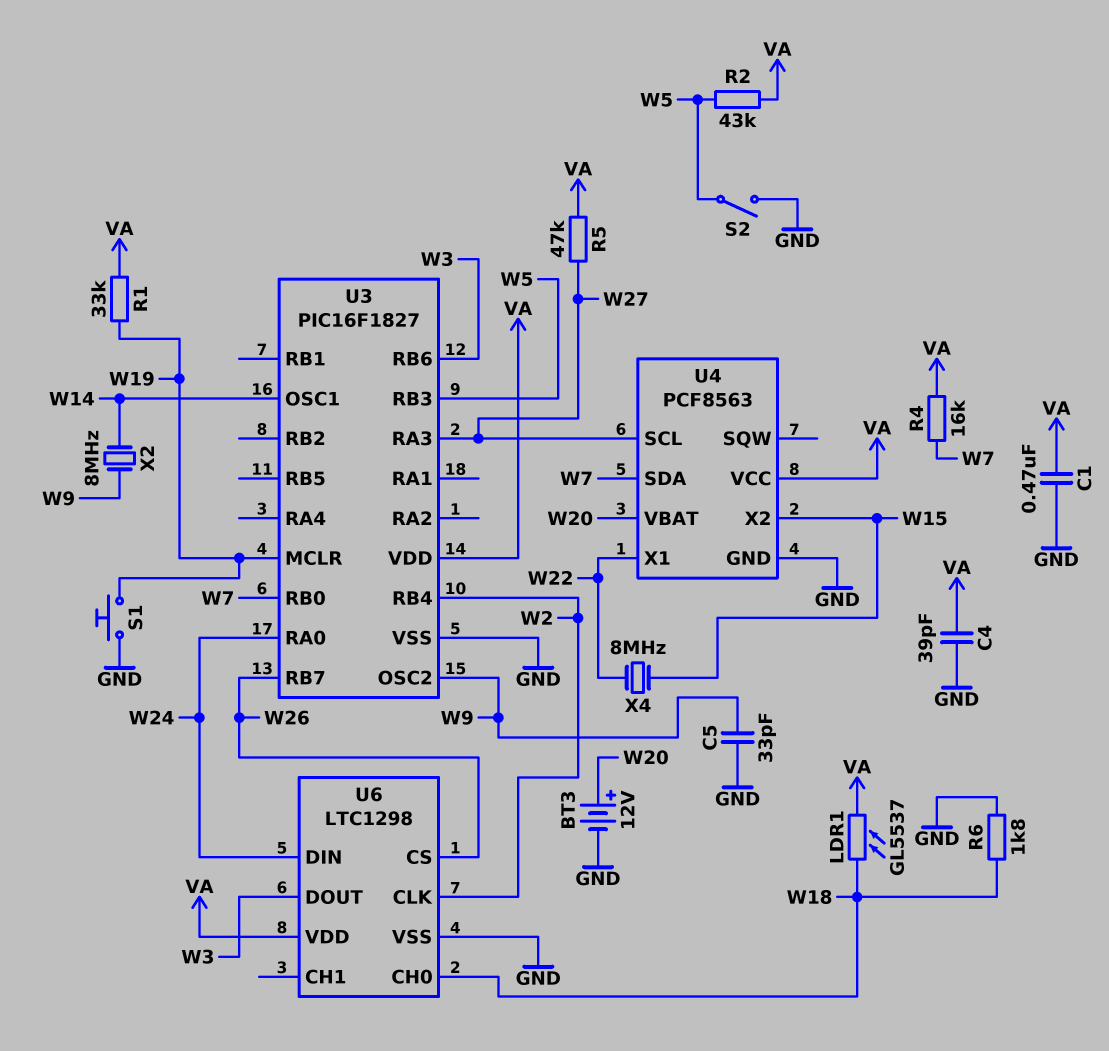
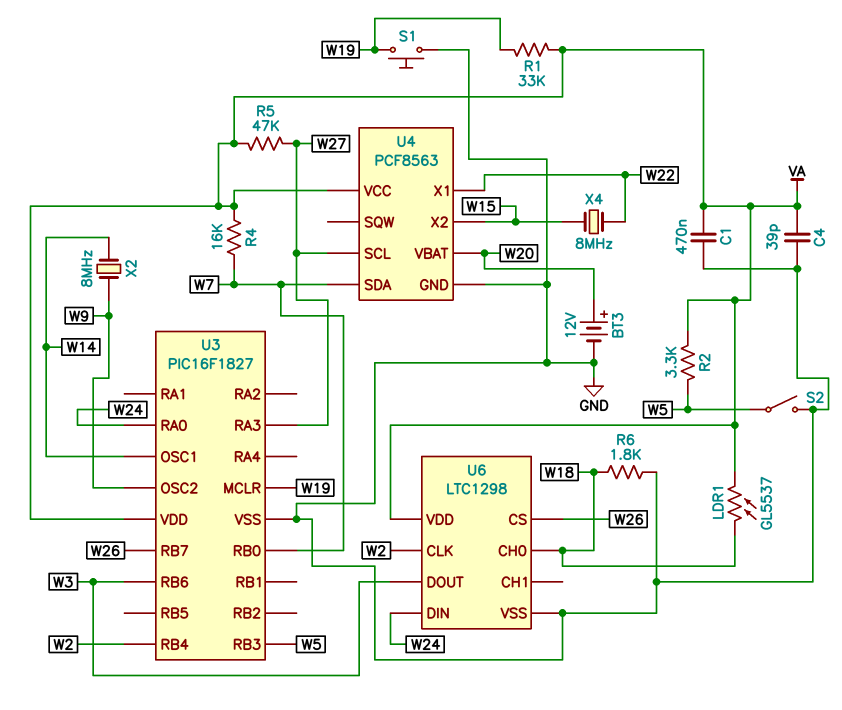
C5: 33pF (GND, W9) -> none
R2: 43k (VA, W5) -> 3.3k (VA, W5)

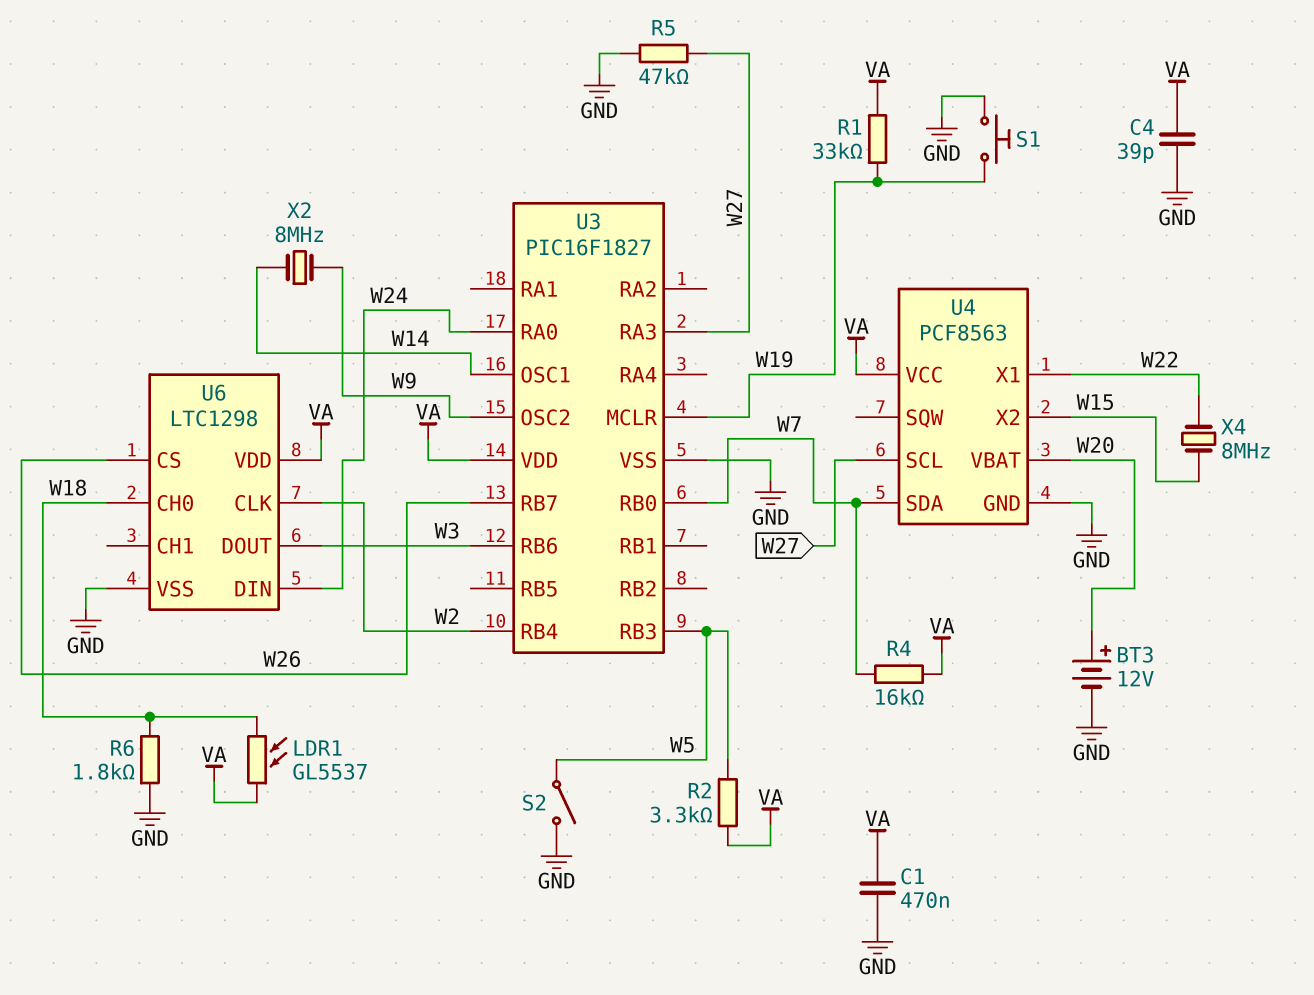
R5: 47k (VA, W27) -> 47k (GND, W27)

